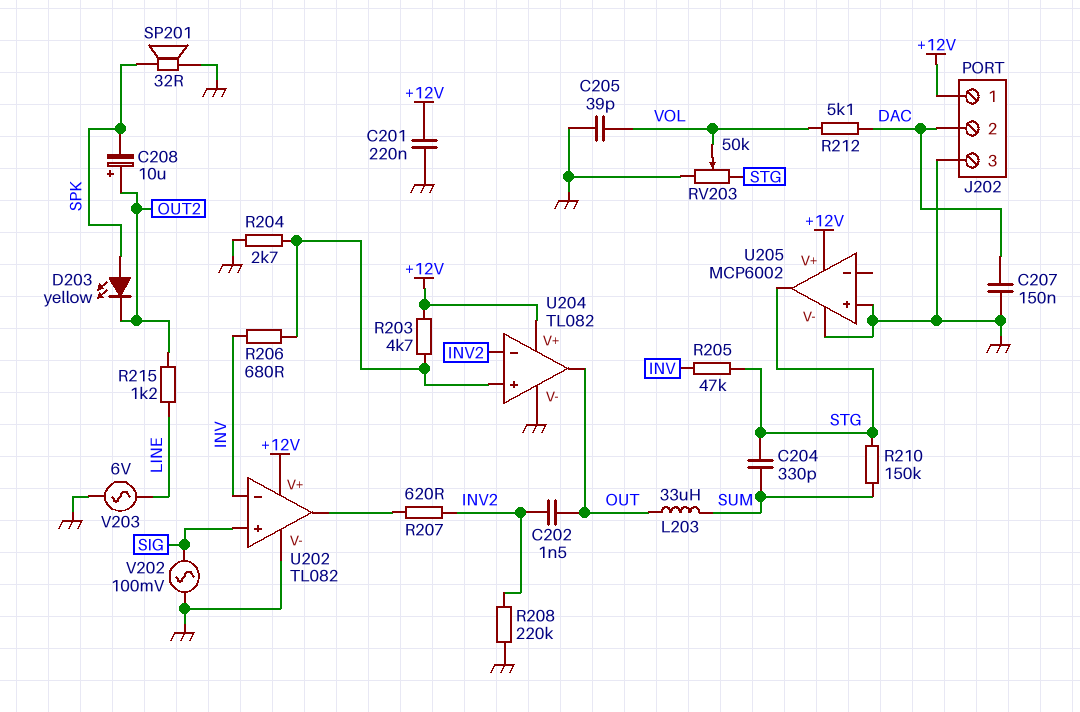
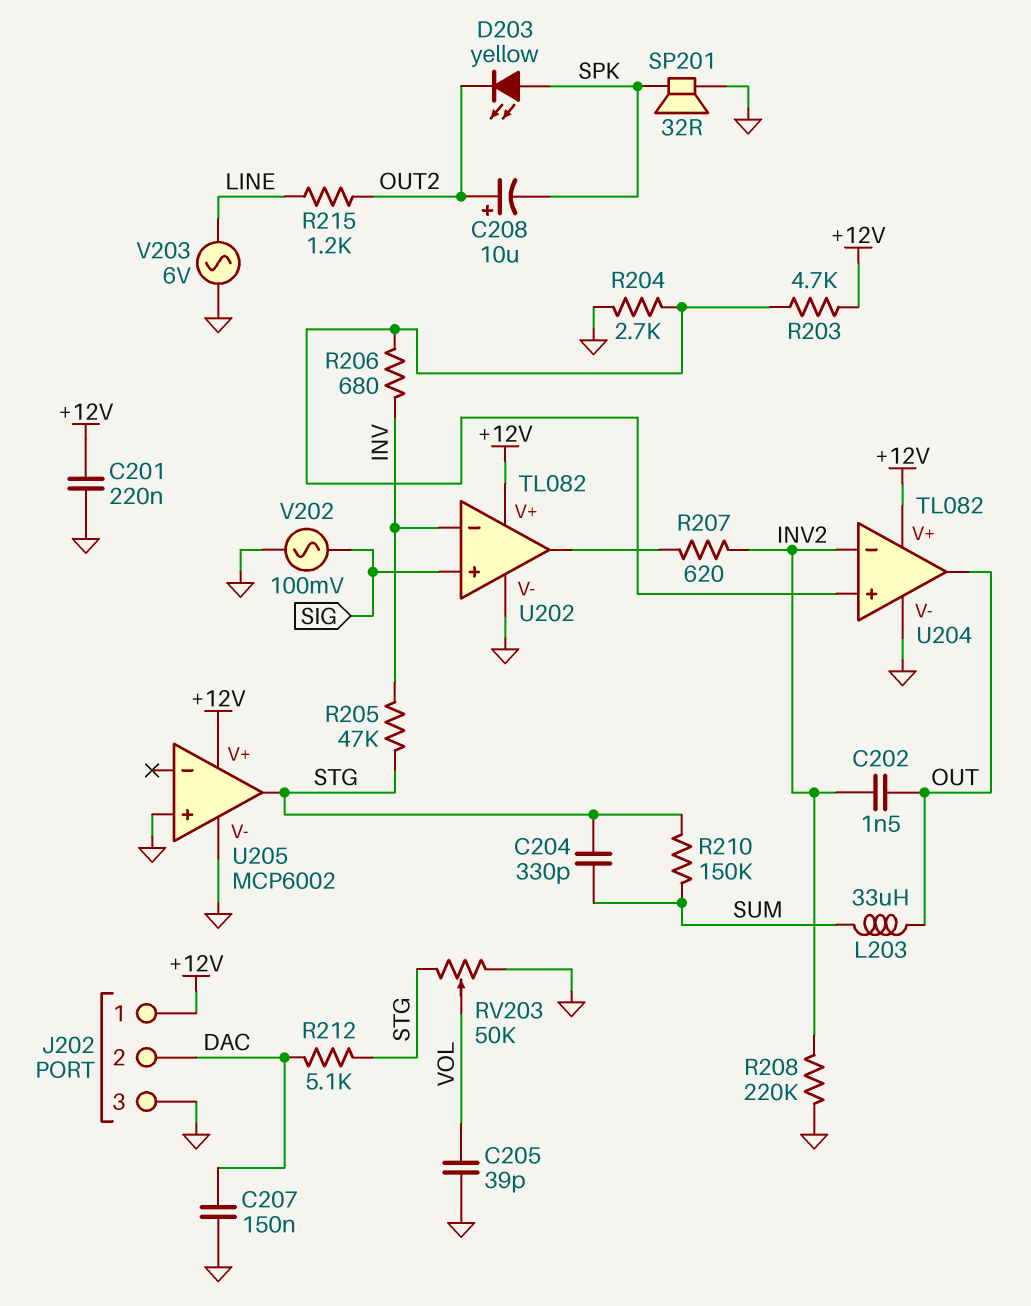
R212: 5.1k (DAC, VOL) -> 5.1k (DAC, STG)

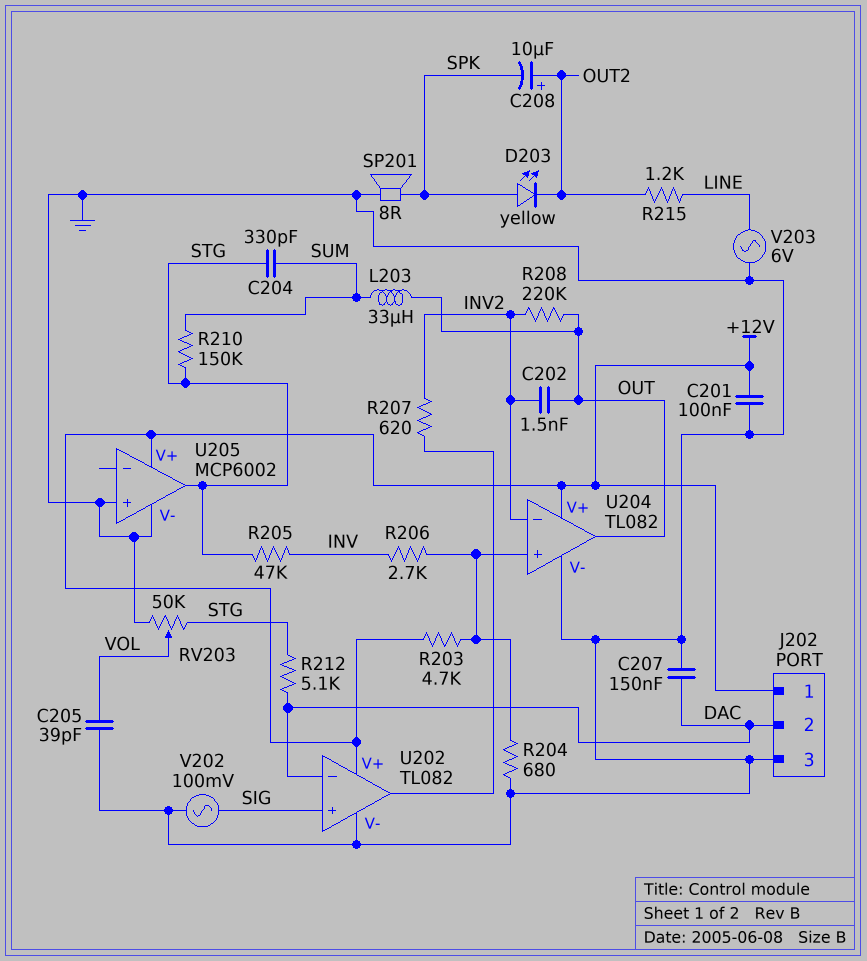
C201: 220nF (+12V, GND) -> 100nF (+12V, GND)
R204: 2.7k (GND, U204/in+) -> 680 (GND, U204/in+)
R206: 680 (INV, U204/in+) -> 2.7k (INV, U204/in+)
R208: 220k (GND, INV2) -> 220k (INV2, OUT)
SP201: speaker 32R (GND, SPK) -> speaker 8R (GND, SPK)
U202 pin in-: INV -> DAC

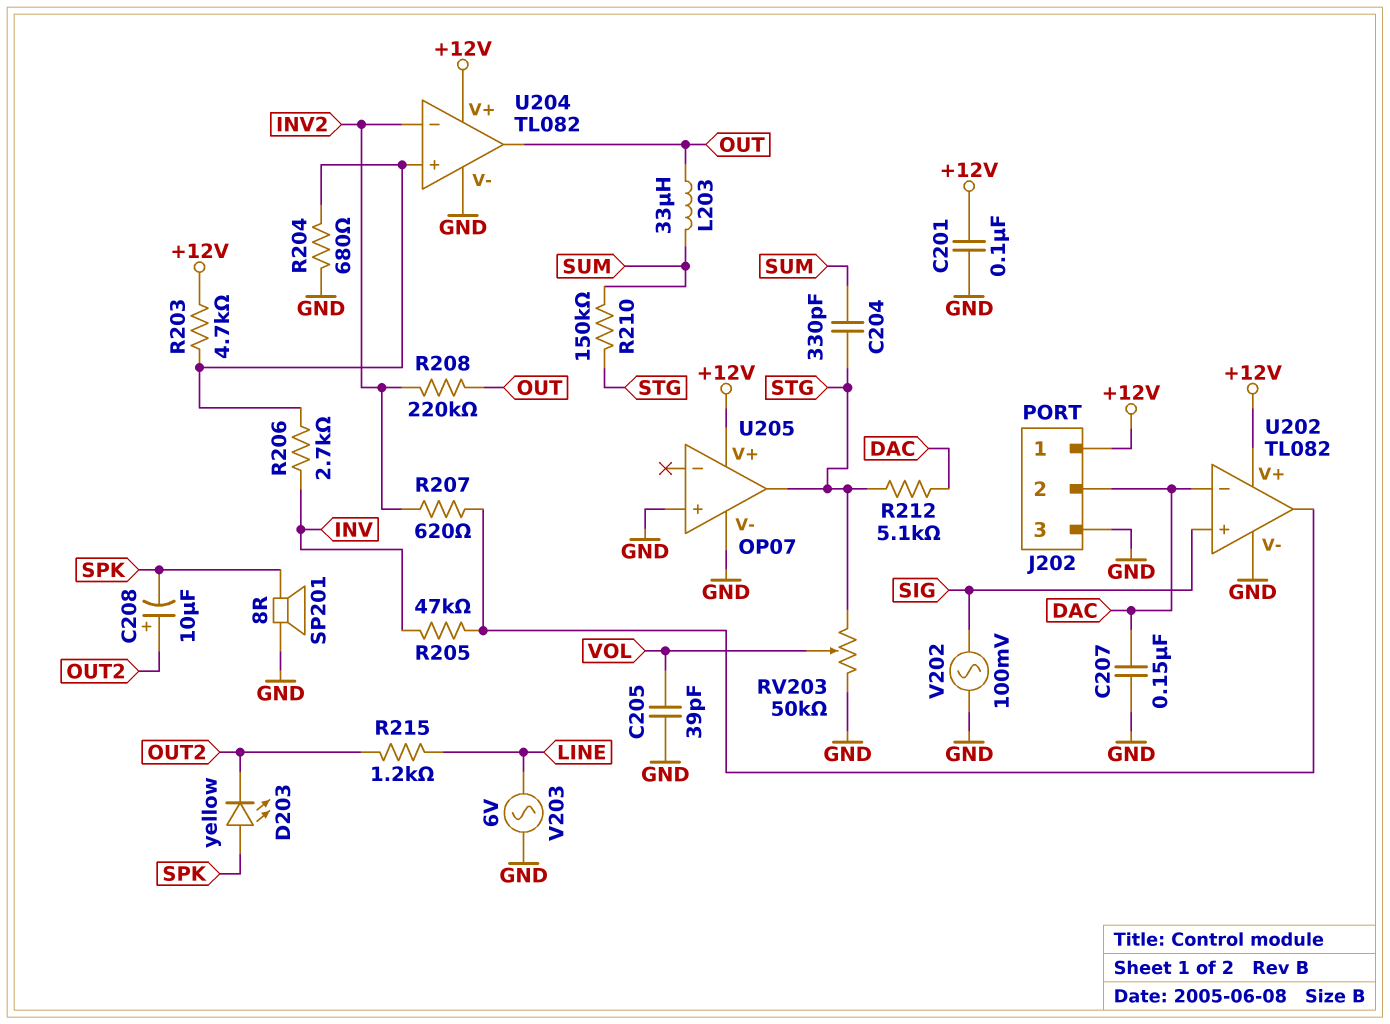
C202: 1.5nF (INV2, OUT) -> none
R205: 47k (INV, STG) -> 47k (INV, U202/out)
U205: MCP6002 -> OP07

